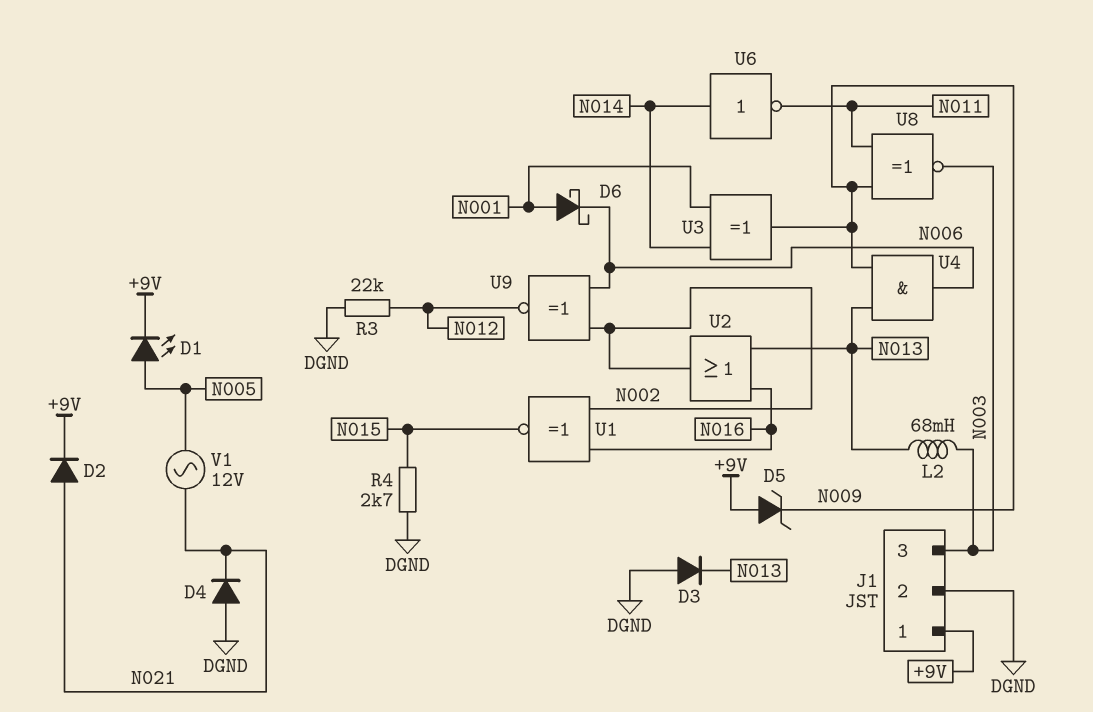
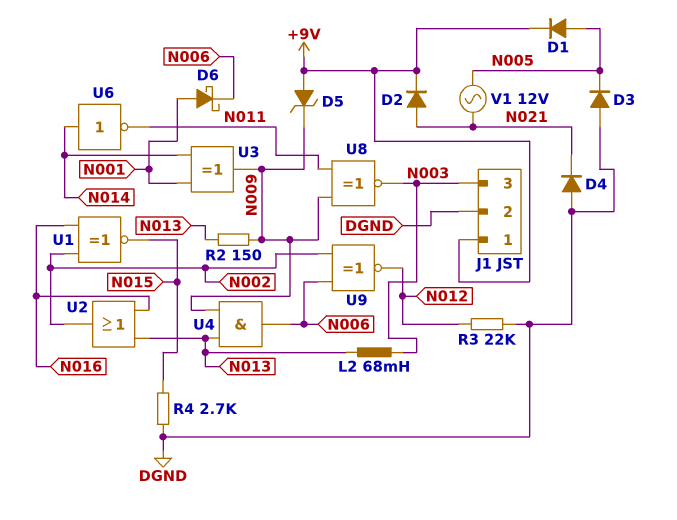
D1: LED (A N005, K +9V) -> diode (A N005, K +9V)
D3: diode (A DGND, K N013) -> diode (A DGND, K N005)
R2: none -> 150 (N009, N013)

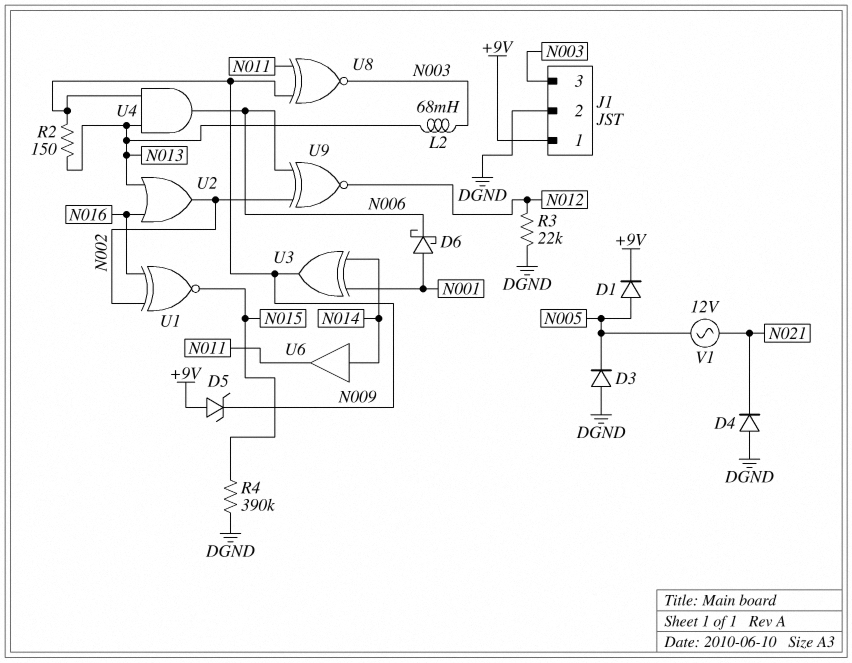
D2: diode (A N021, K +9V) -> none
R4: 2.7k (DGND, N015) -> 390k (DGND, N015)
U6: NOT (in N014, out N011) -> buffer (in N014, out N011)

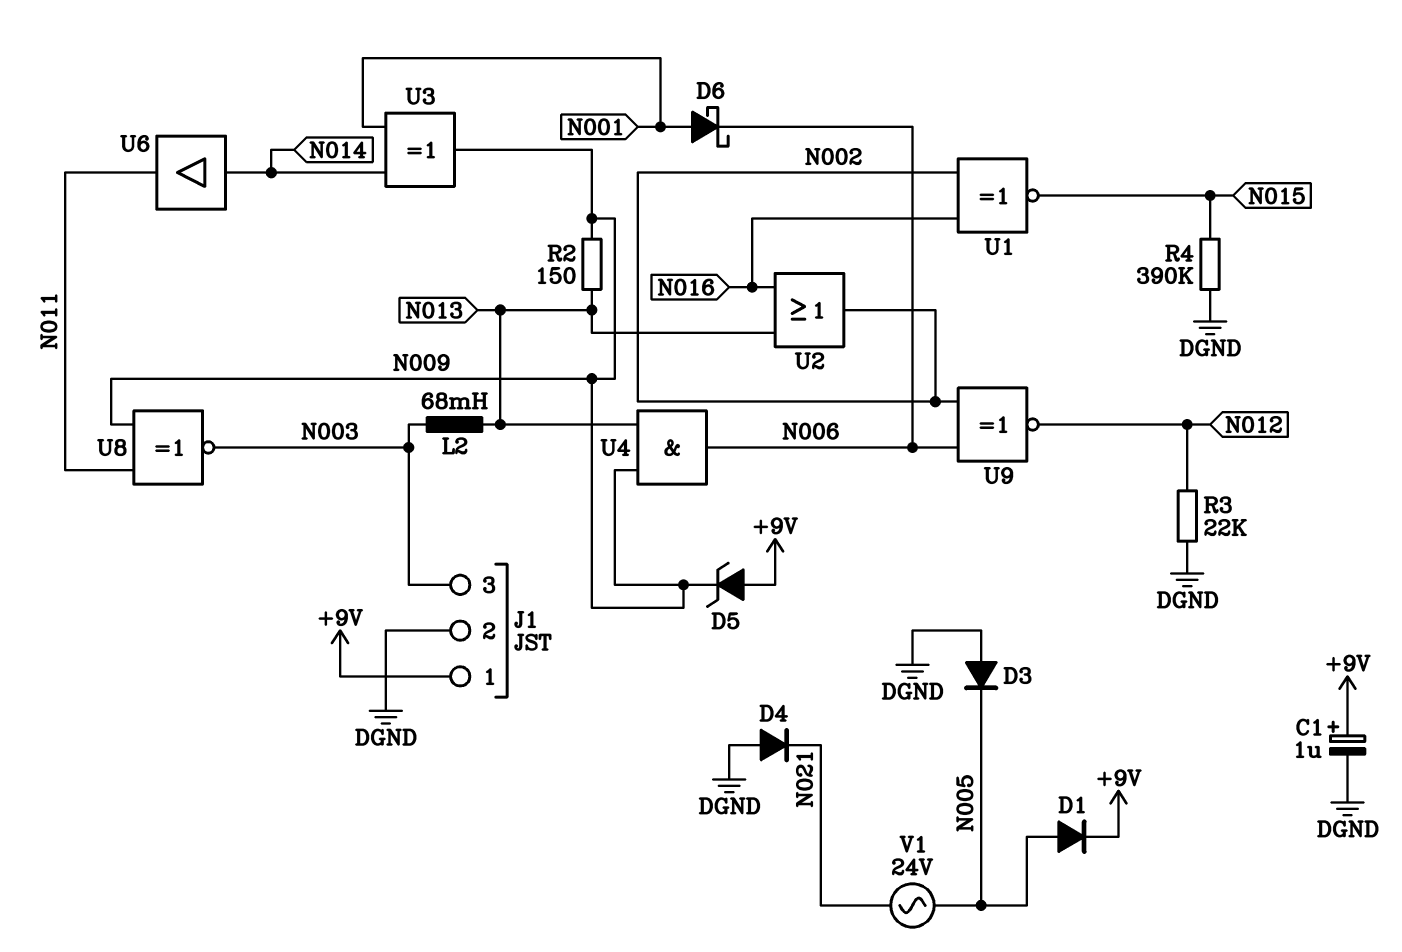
C1: none -> 1uF (plus +9V, minus DGND)
V1: AC 12V (N005, N021) -> AC 24V (N005, N021)

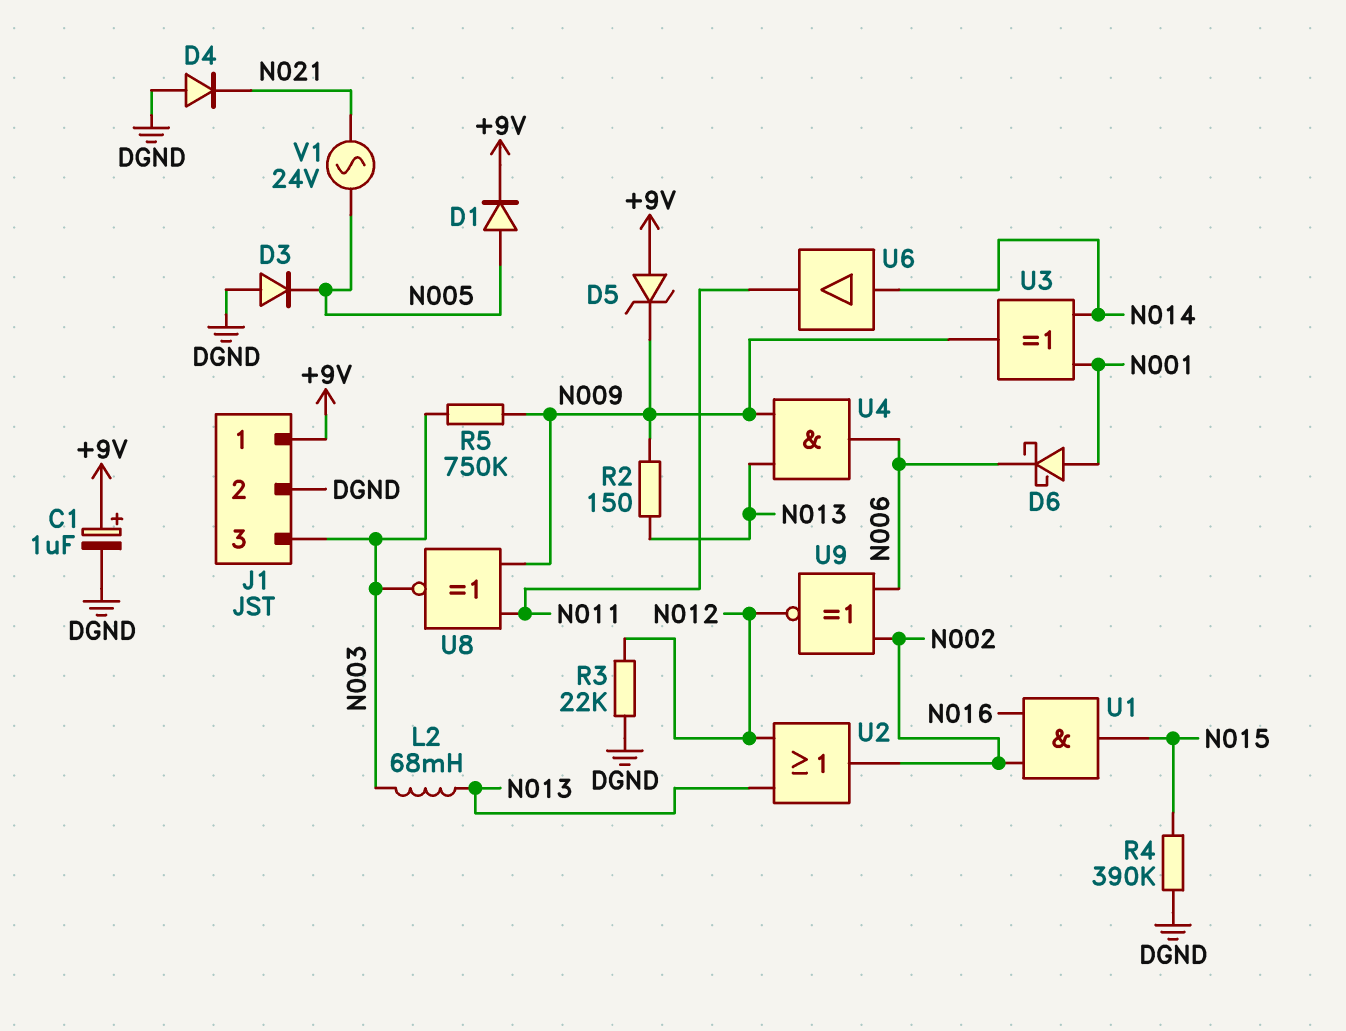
R5: none -> 750k (N003, N009)
U1: XNOR (in N002, in N016, out N015) -> AND (in N002, in N016, out N015)
U2: OR (in N013, in N016, out N002) -> OR (in N012, in N013, out N002)

